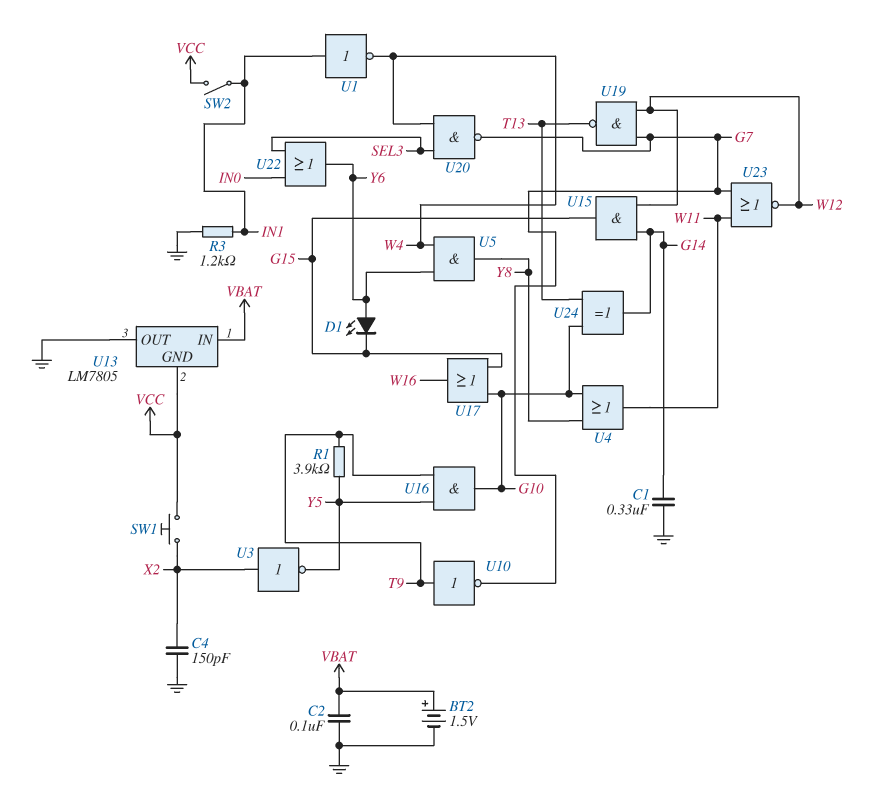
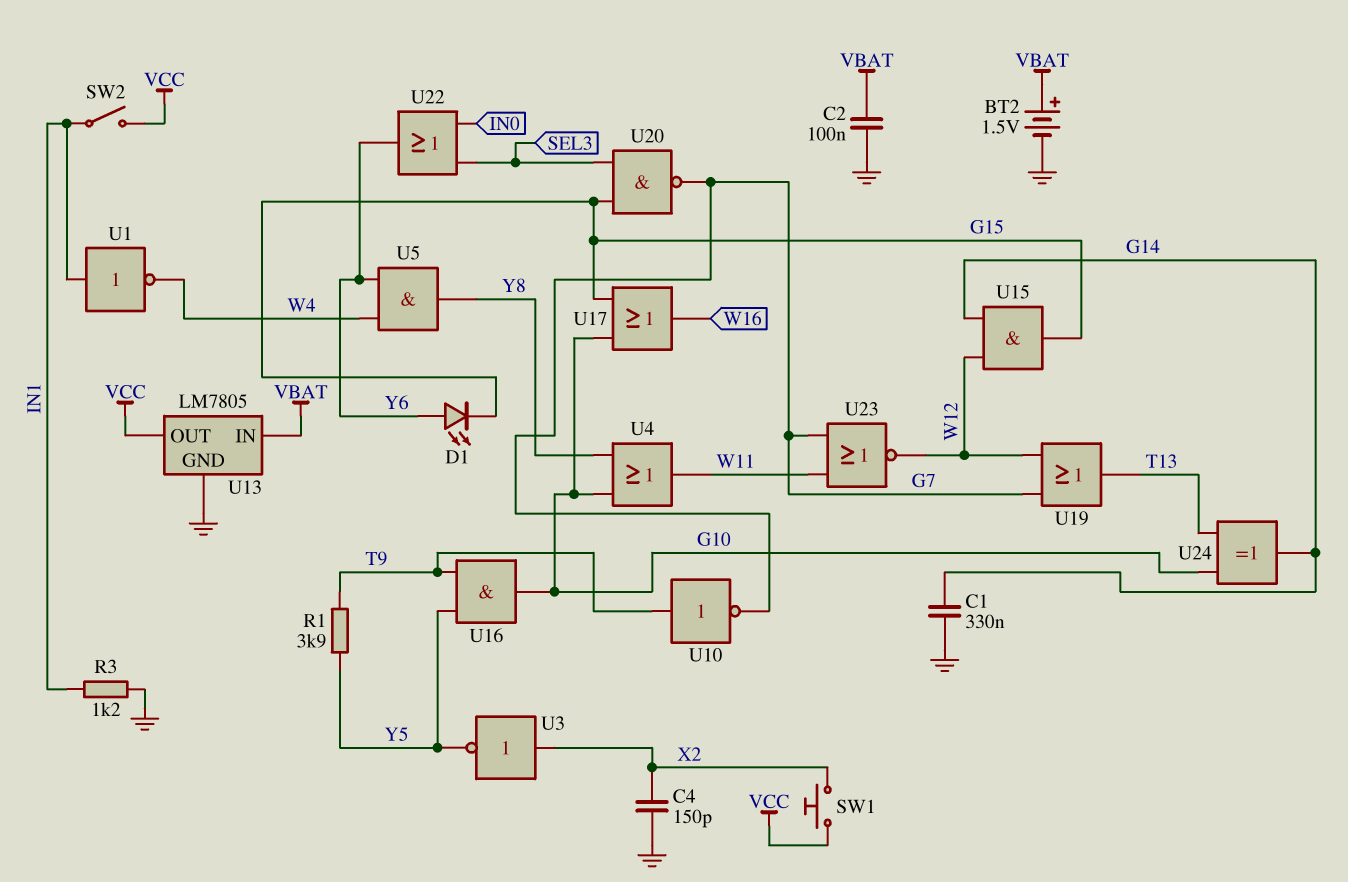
U13 pin GND: VCC -> GND
U13 pin OUT: GND -> VCC
U19: NAND (in G7, in W12, out T13) -> OR (in G7, in W12, out T13)
U20: NAND (in SEL3, in W4, out G7) -> NAND (in G15, in SEL3, out G7)

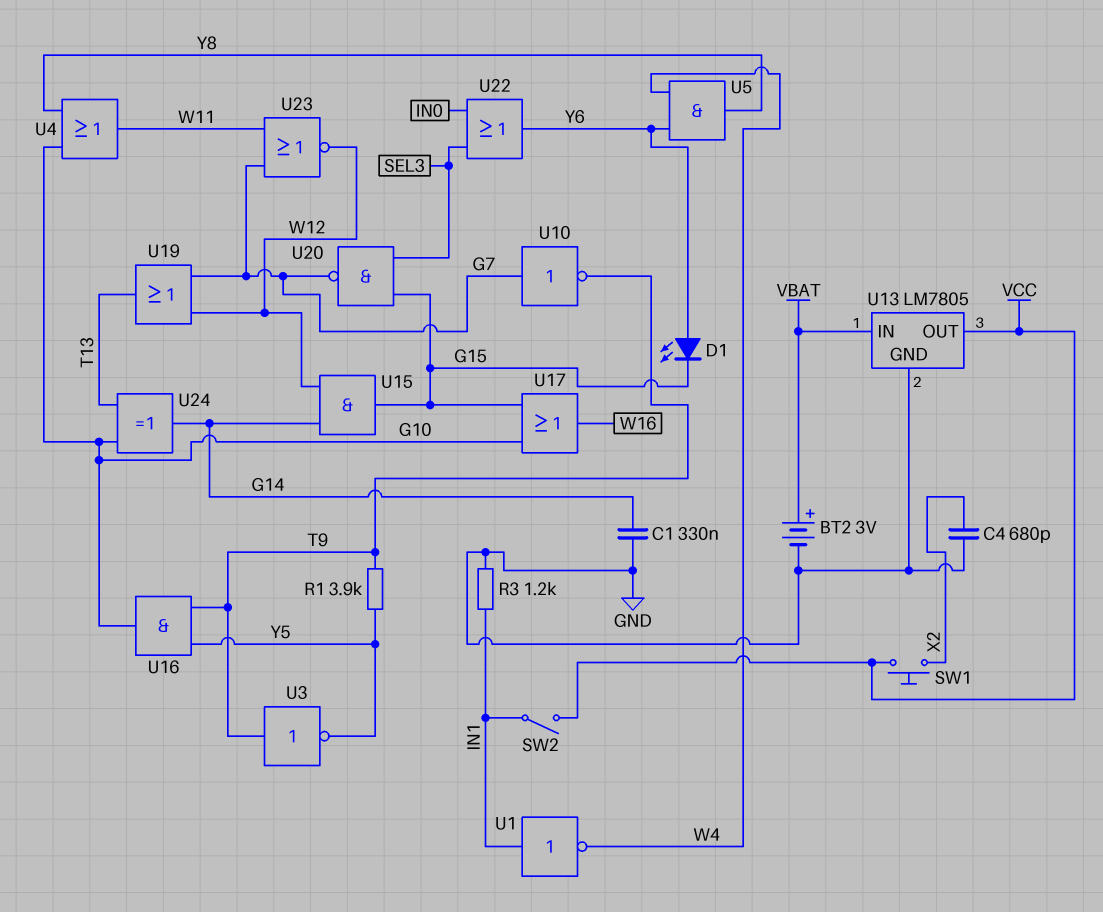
BT2: 1.5V (plus VBAT, minus GND) -> 3V (plus VBAT, minus GND)
C2: 100nF (GND, VBAT) -> none
C4: 150pF (GND, X2) -> 680pF (GND, X2)
U3: NOT (in X2, out Y5) -> NOT (in T9, out Y5)
U10: NOT (in T9, out G7) -> NOT (in G7, out T9)

